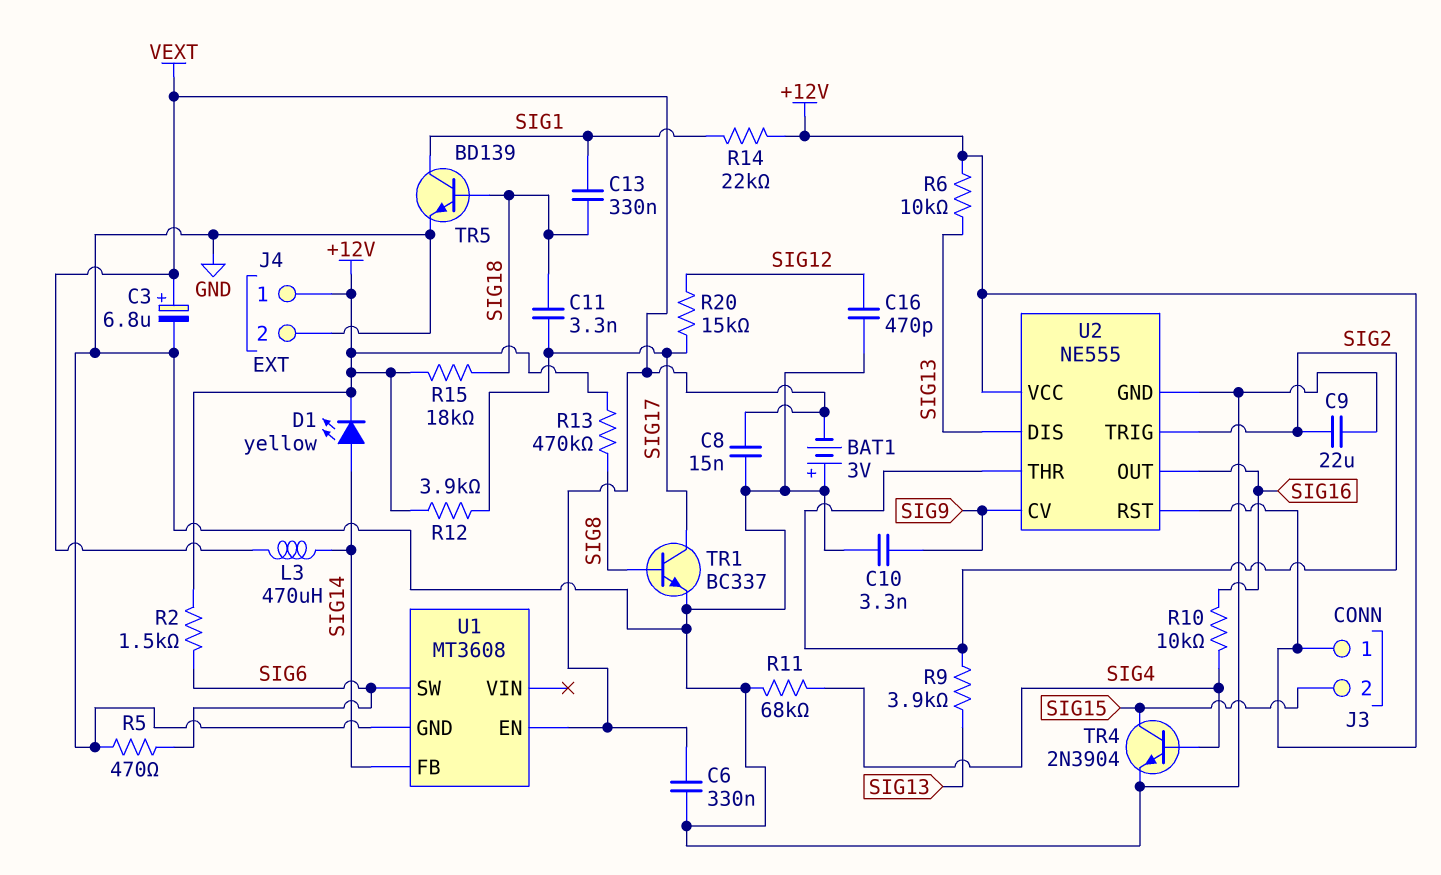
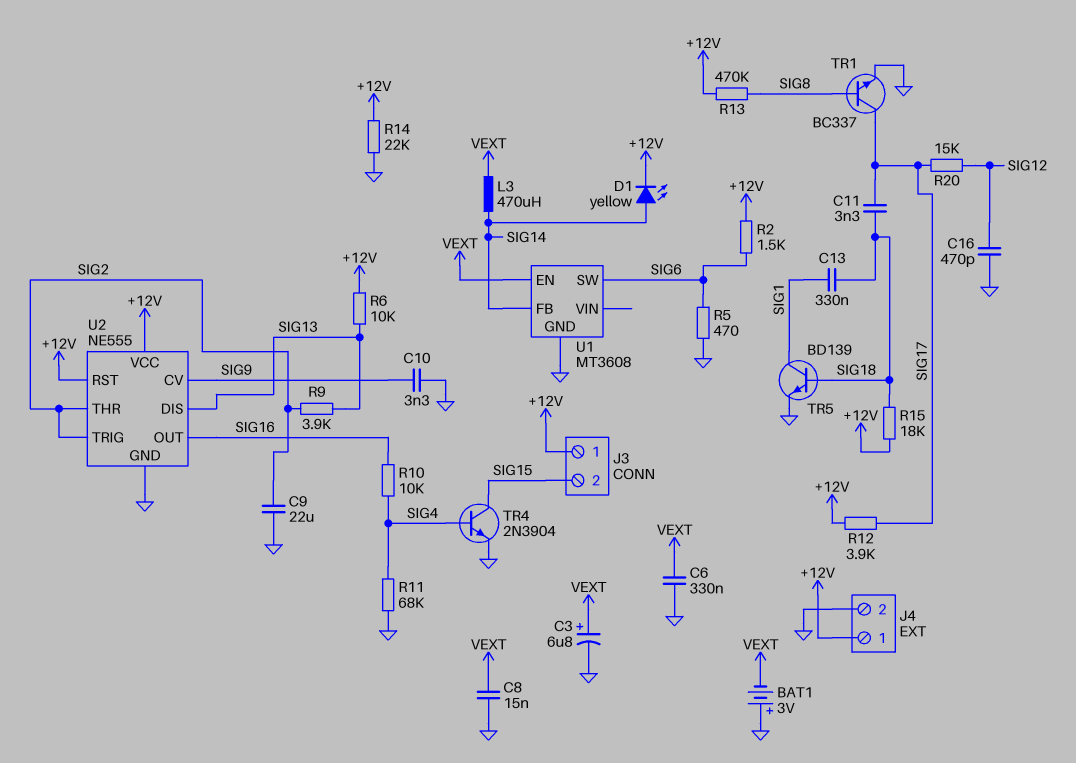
R14: 22k (+12V, SIG1) -> 22k (+12V, GND)

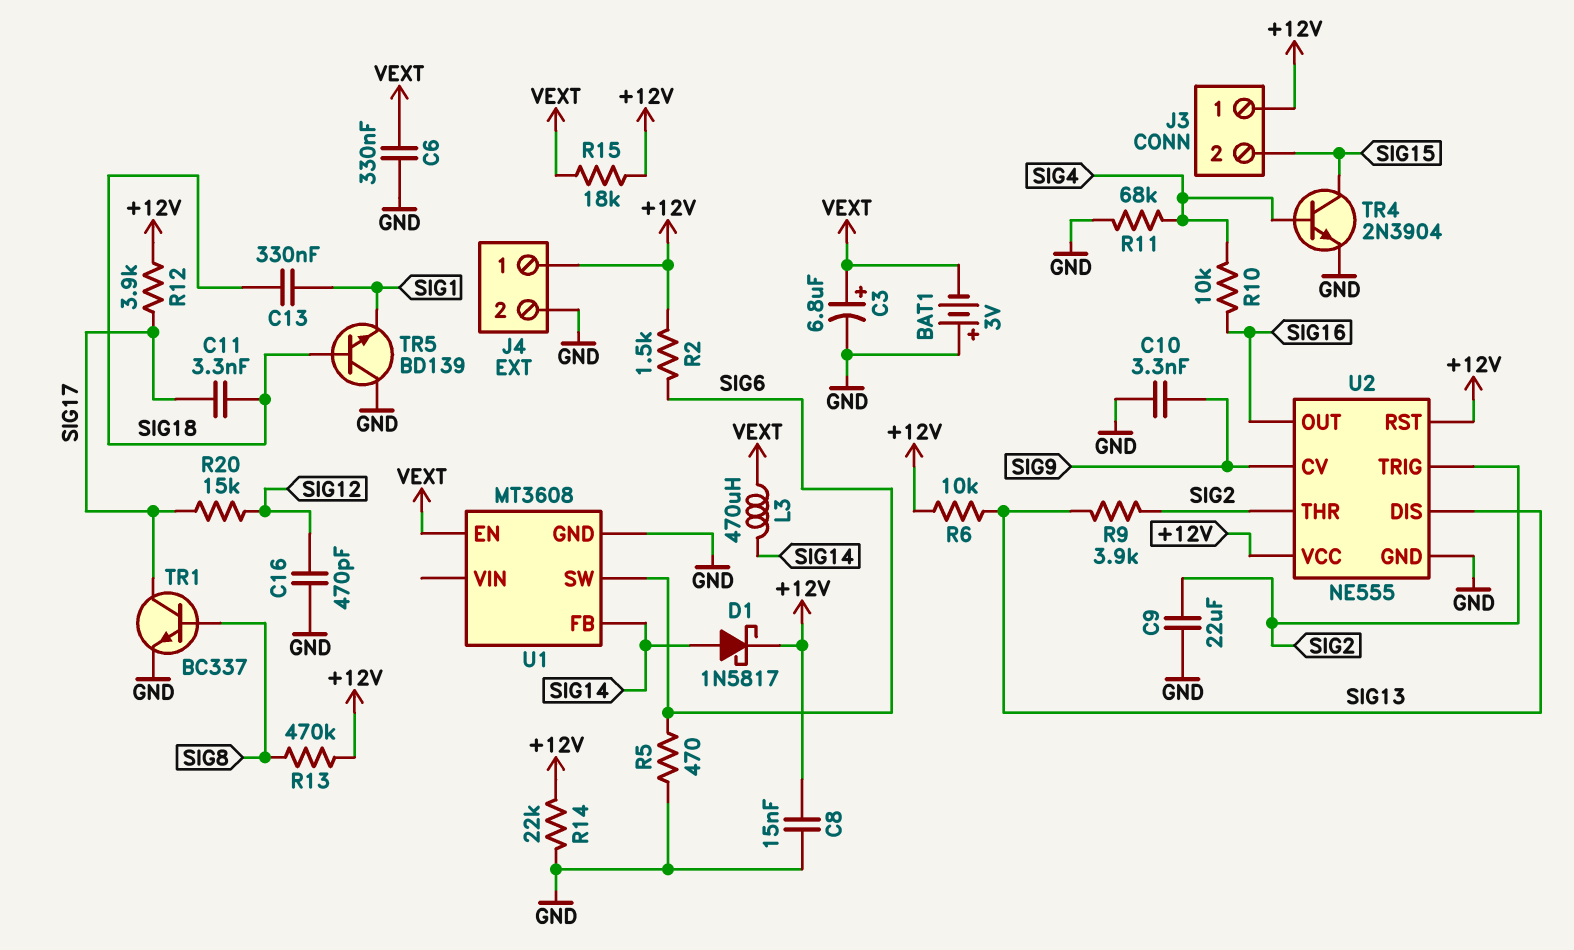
C8: 15nF (GND, VEXT) -> 15nF (+12V, GND)
D1: LED yellow (A SIG14, K +12V) -> schottky 1N5817 (A SIG14, K +12V)
R15: 18k (+12V, SIG18) -> 18k (+12V, VEXT)
TR5: NPN BD139 (B SIG18, C SIG1, E GND) -> NPN BD139 (B SIG18, C GND, E SIG1)

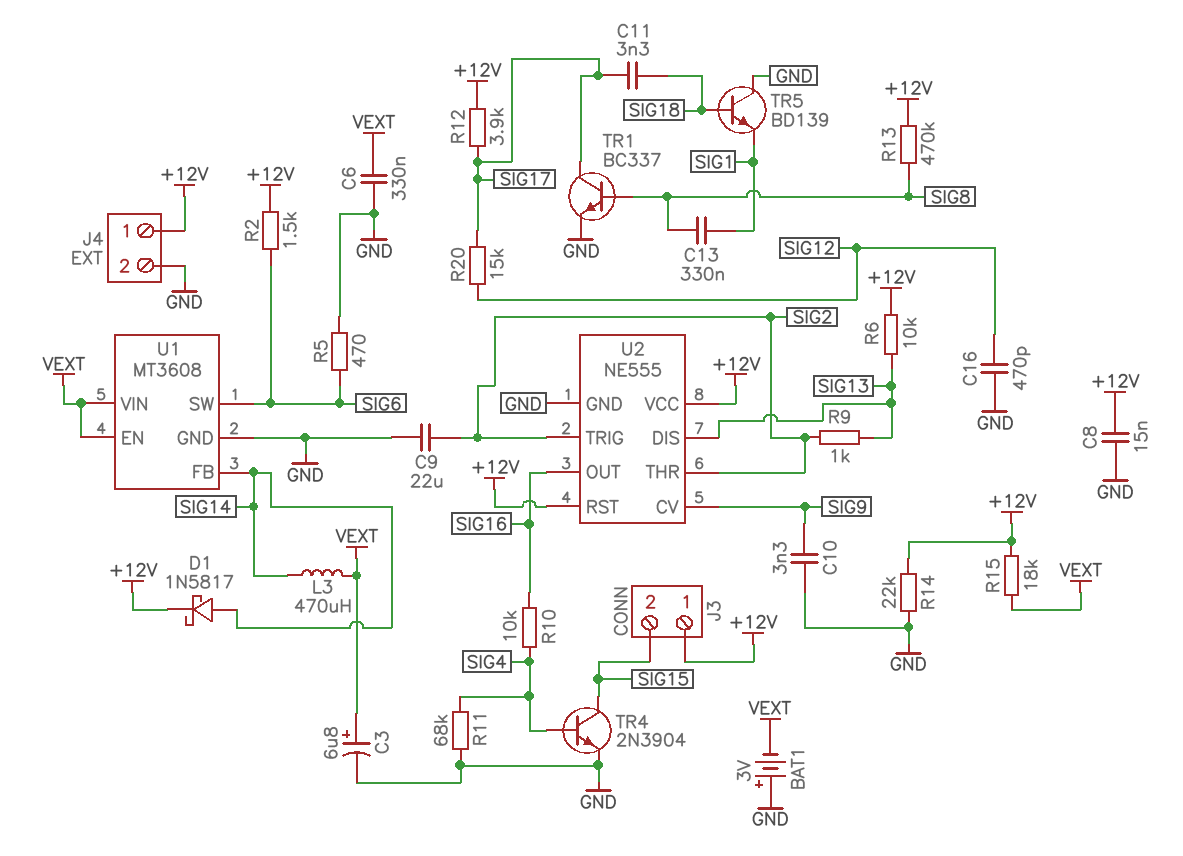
C13: 330nF (SIG1, SIG18) -> 330nF (SIG1, SIG8)
R9: 3.9k (SIG2, SIG13) -> 1k (SIG2, SIG13)
U1 pin VIN: none -> VEXT

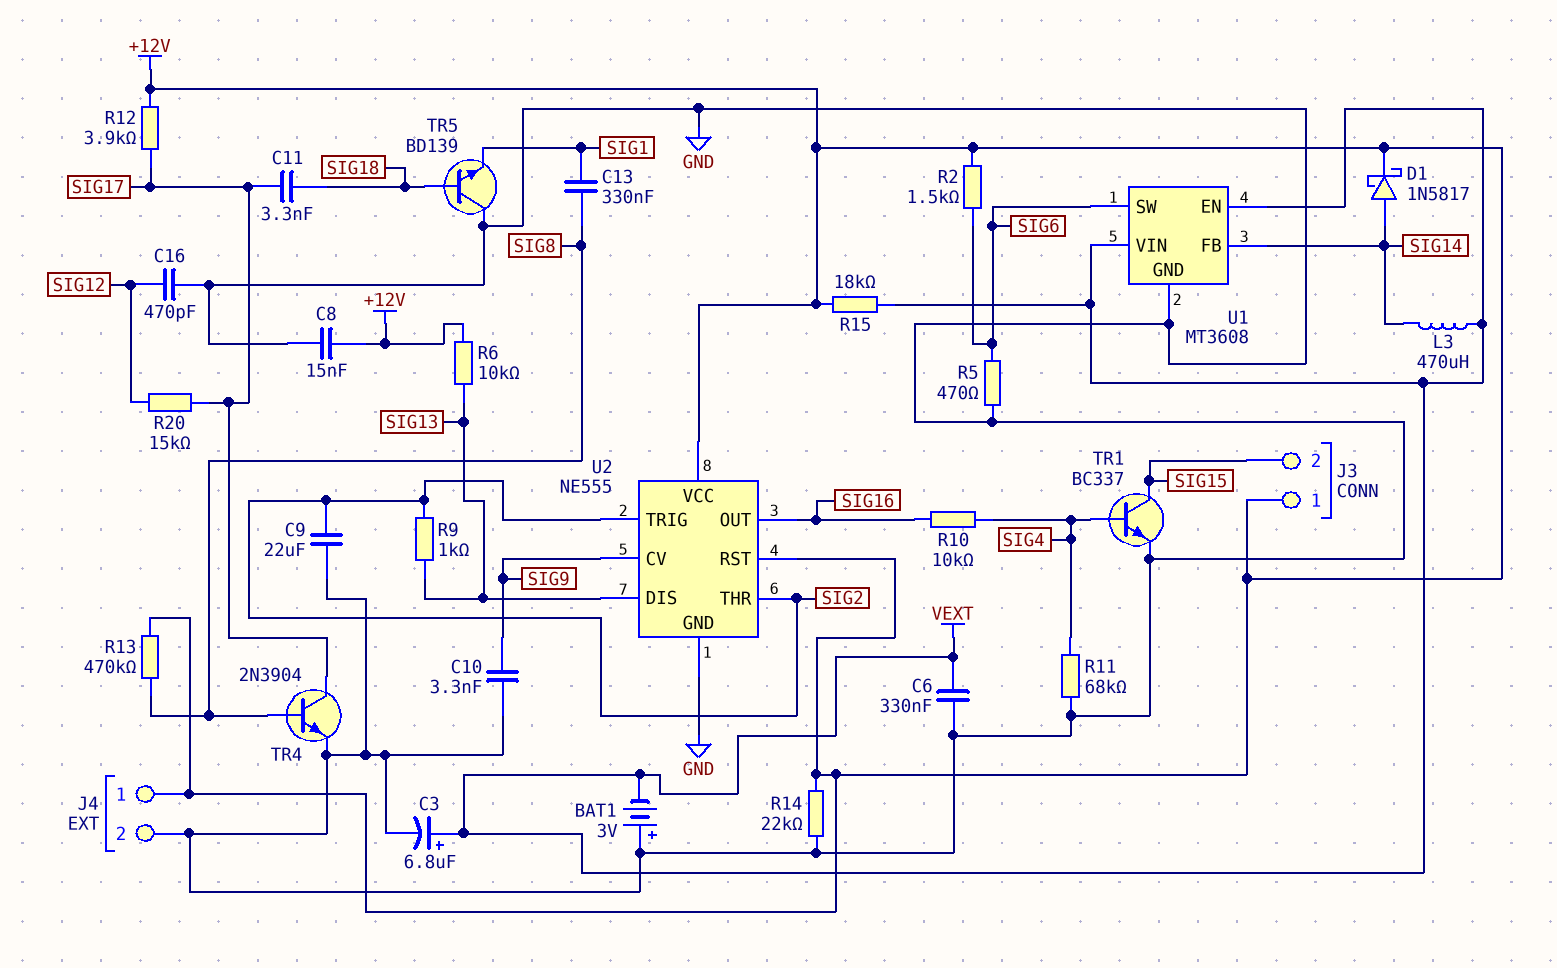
TR1: NPN BC337 (B SIG8, C SIG17, E GND) -> NPN BC337 (B SIG4, C SIG15, E GND)
TR4: NPN 2N3904 (B SIG4, C SIG15, E GND) -> NPN 2N3904 (B SIG8, C SIG17, E GND)

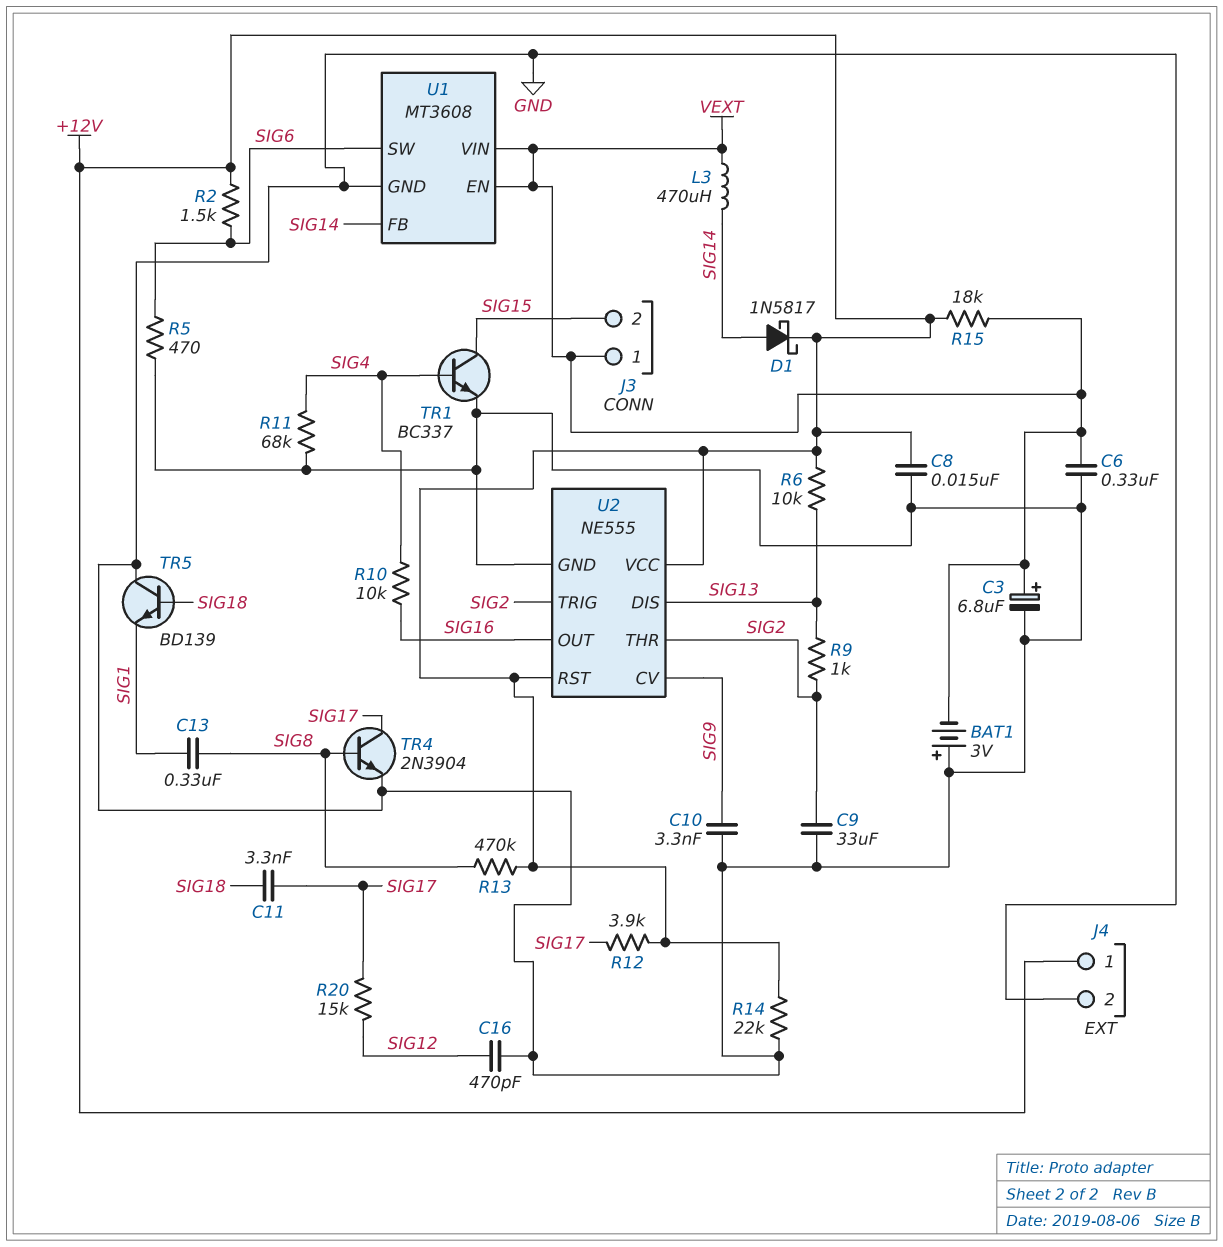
C9: 22uF (GND, SIG2) -> 33uF (GND, SIG2)
J3 pin 1: +12V -> VEXT

